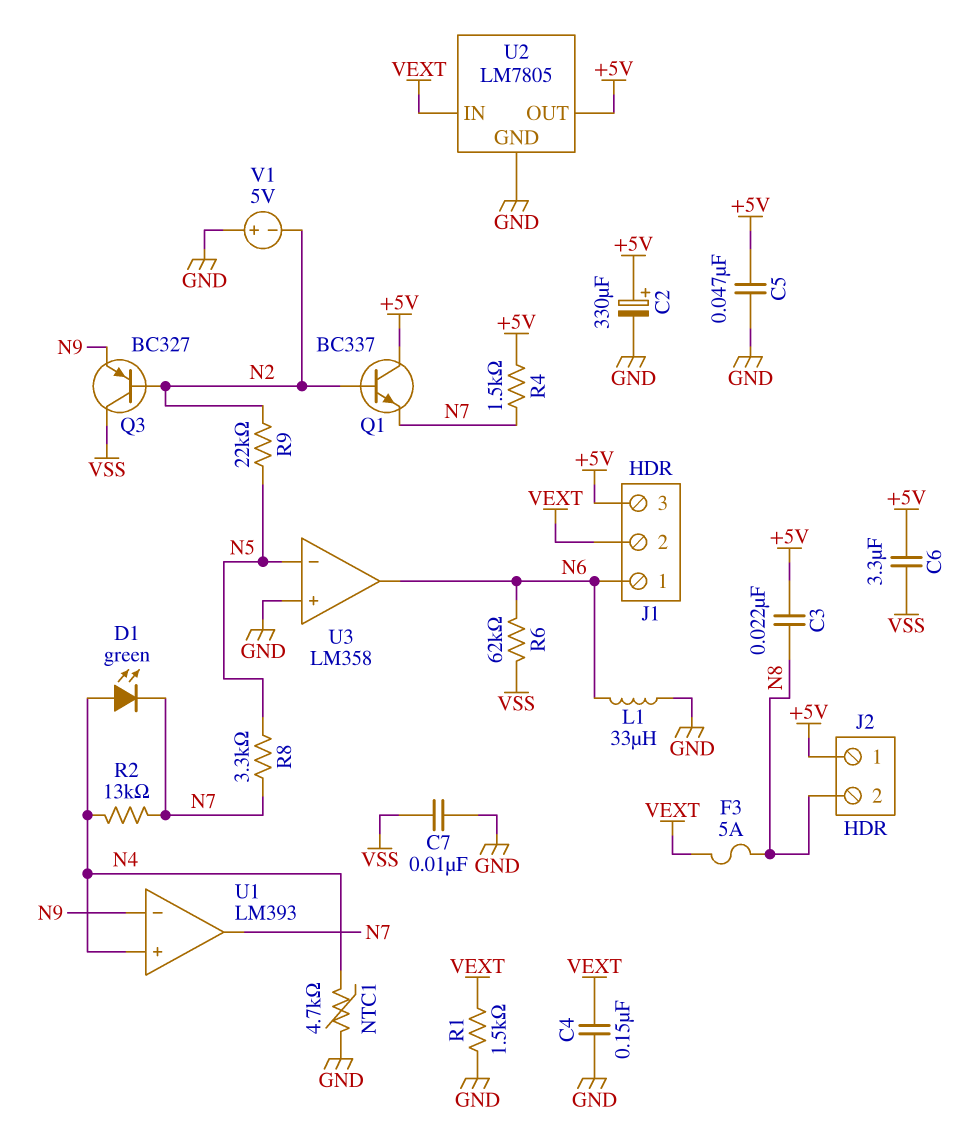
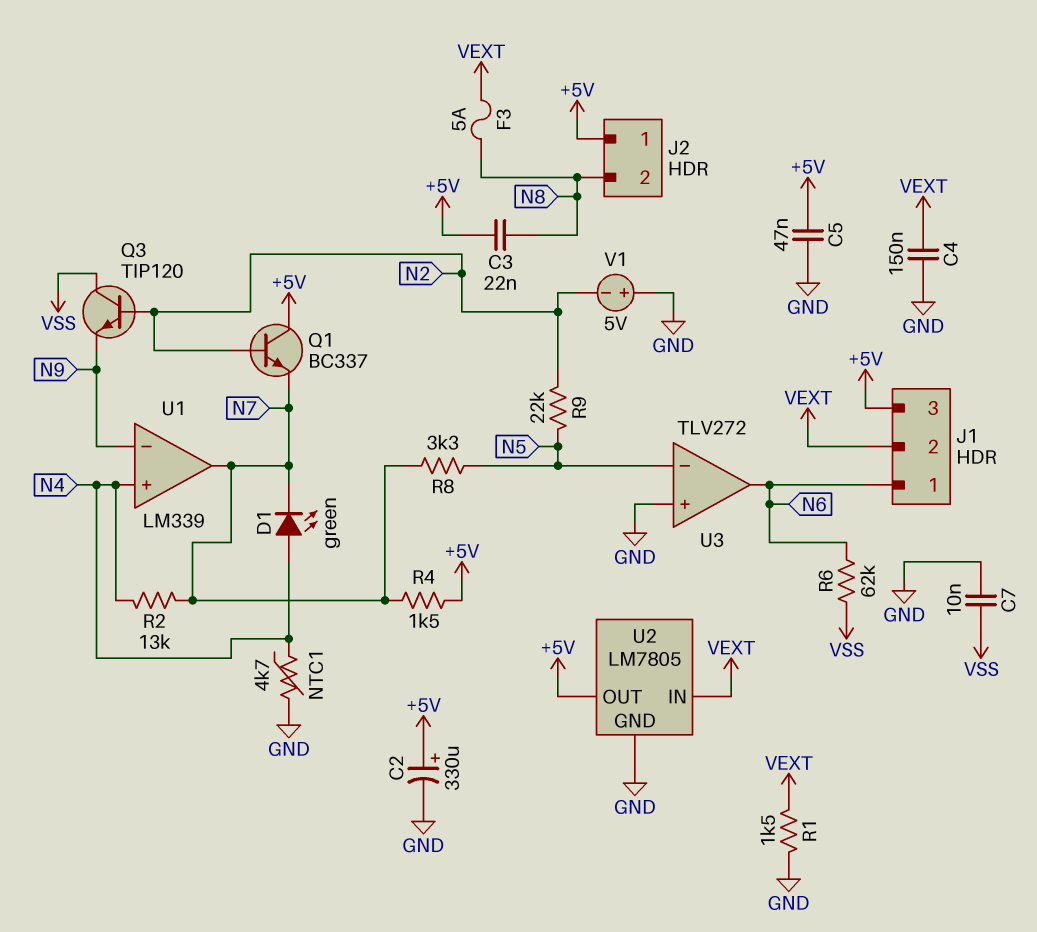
C6: 3.3uF (+5V, VSS) -> none
L1: 33uH (GND, N6) -> none
Q3: PNP BC327 (B N2, C VSS, E N9) -> NPN TIP120 (B N2, C VSS, E N9)
U1: LM393 -> LM339
U3: LM358 -> TLV272

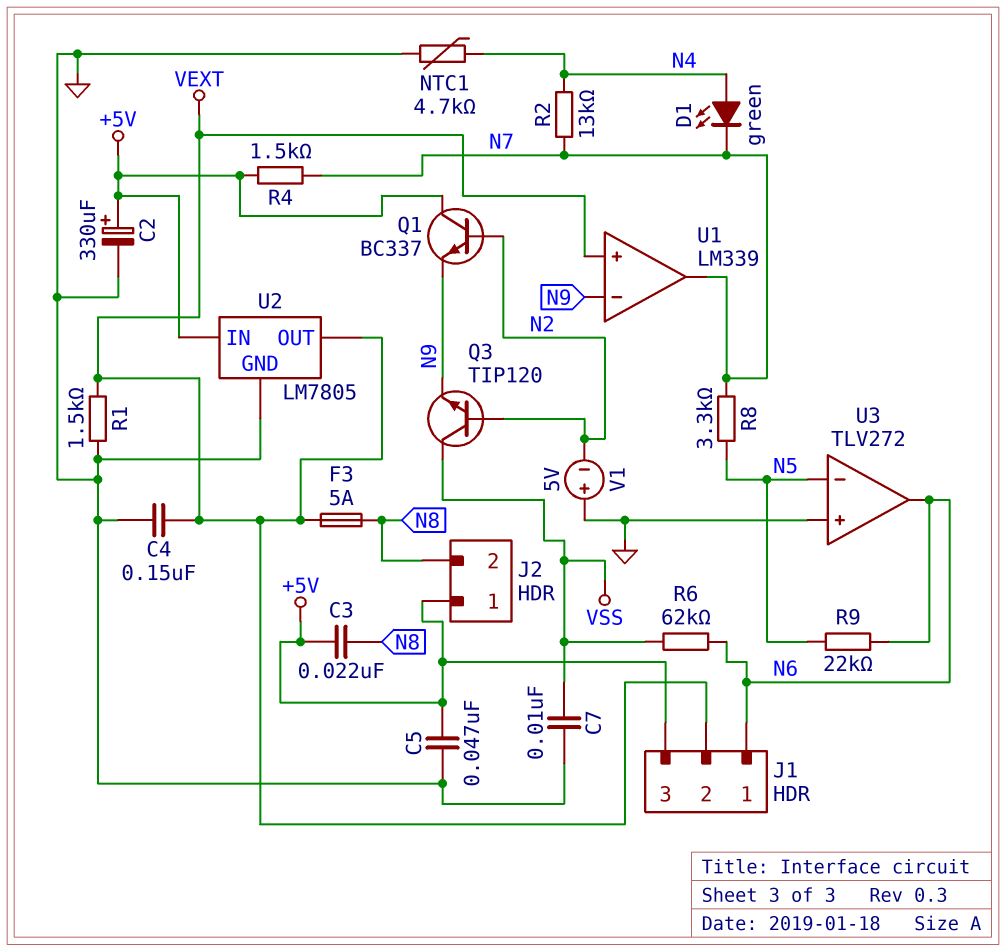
Q1: NPN BC337 (B N2, C +5V, E N7) -> NPN BC337 (B N2, C +5V, E N9)
R9: 22k (N2, N5) -> 22k (N5, N6)
U1 pin in+: N4 -> VEXT
U2 pin IN: VEXT -> +5V
U2 pin OUT: +5V -> VEXT

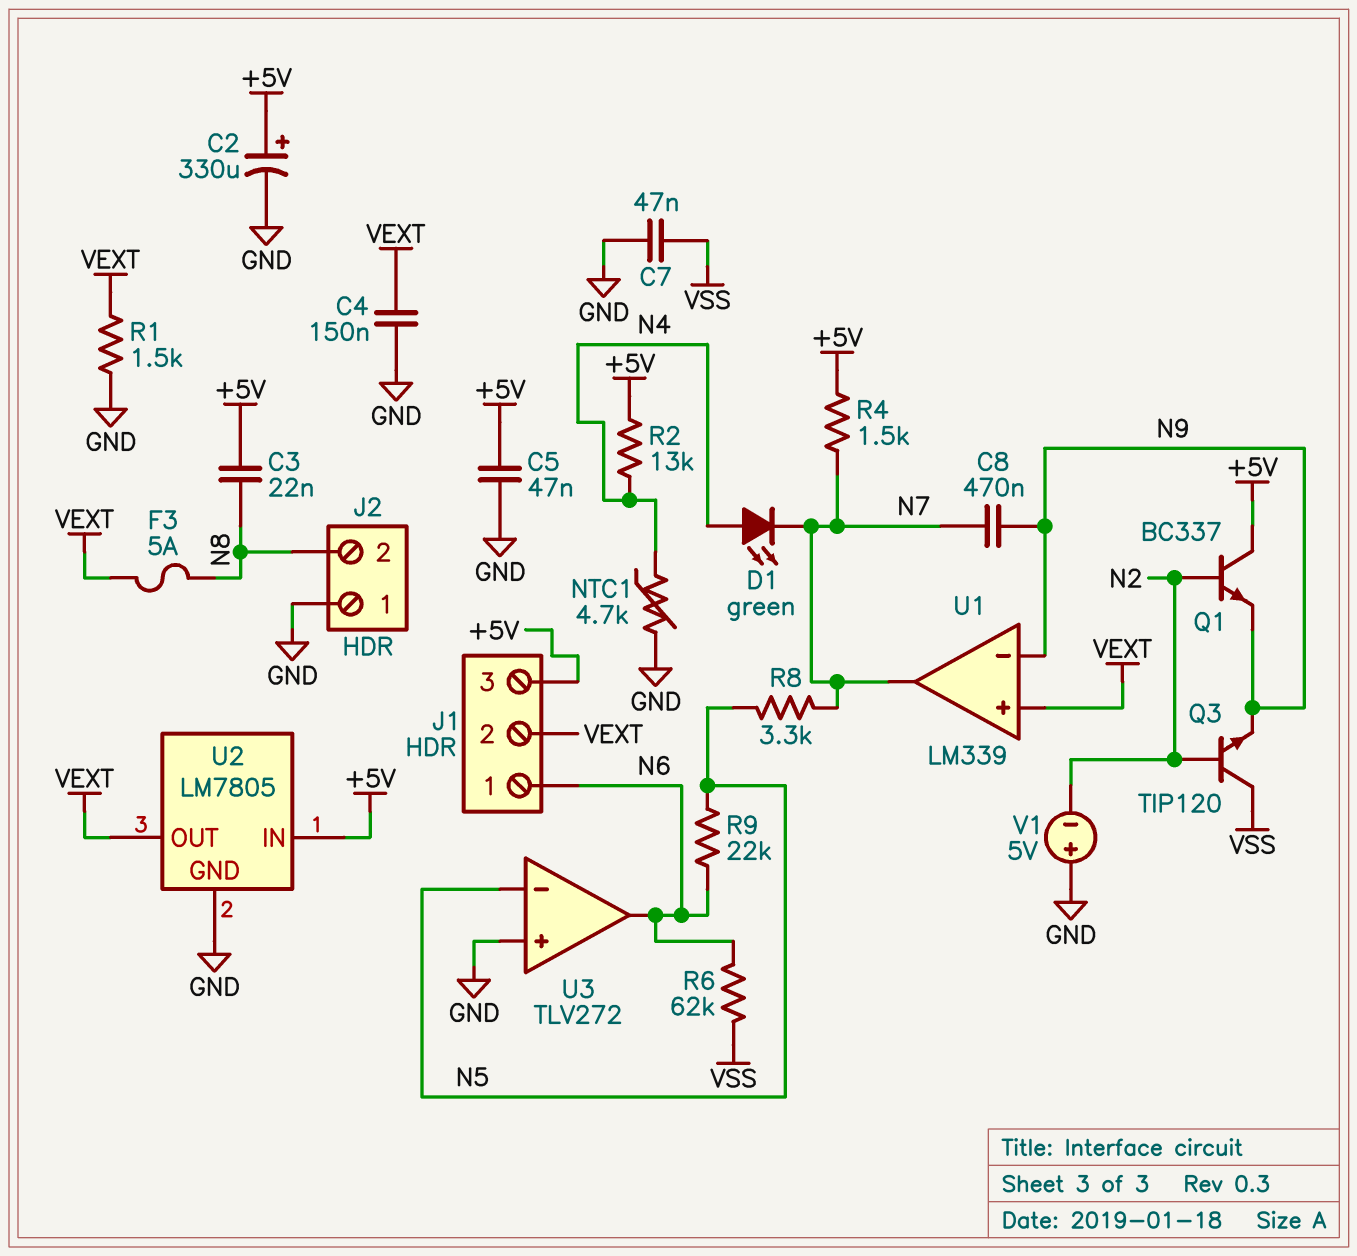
C7: 10nF (GND, VSS) -> 47nF (GND, VSS)
C8: none -> 470nF (N7, N9)
J2 pin 1: +5V -> GND
R2: 13k (N4, N7) -> 13k (+5V, N4)

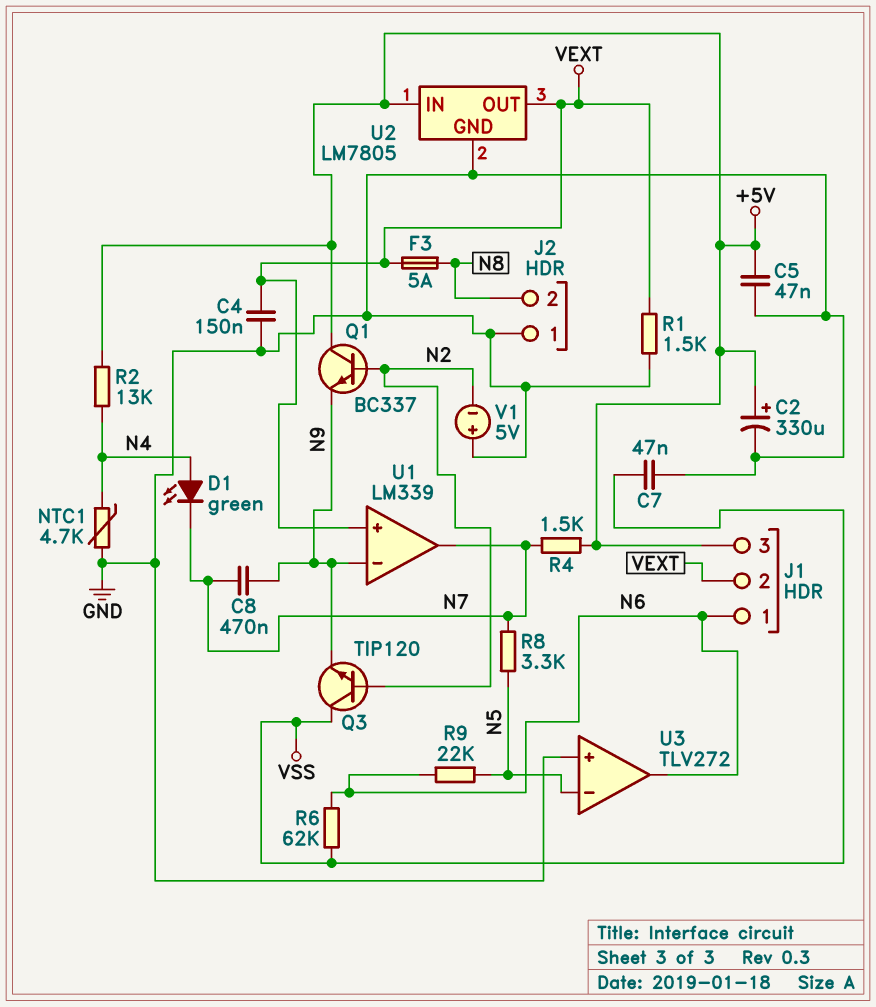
C3: 22nF (+5V, N8) -> none

